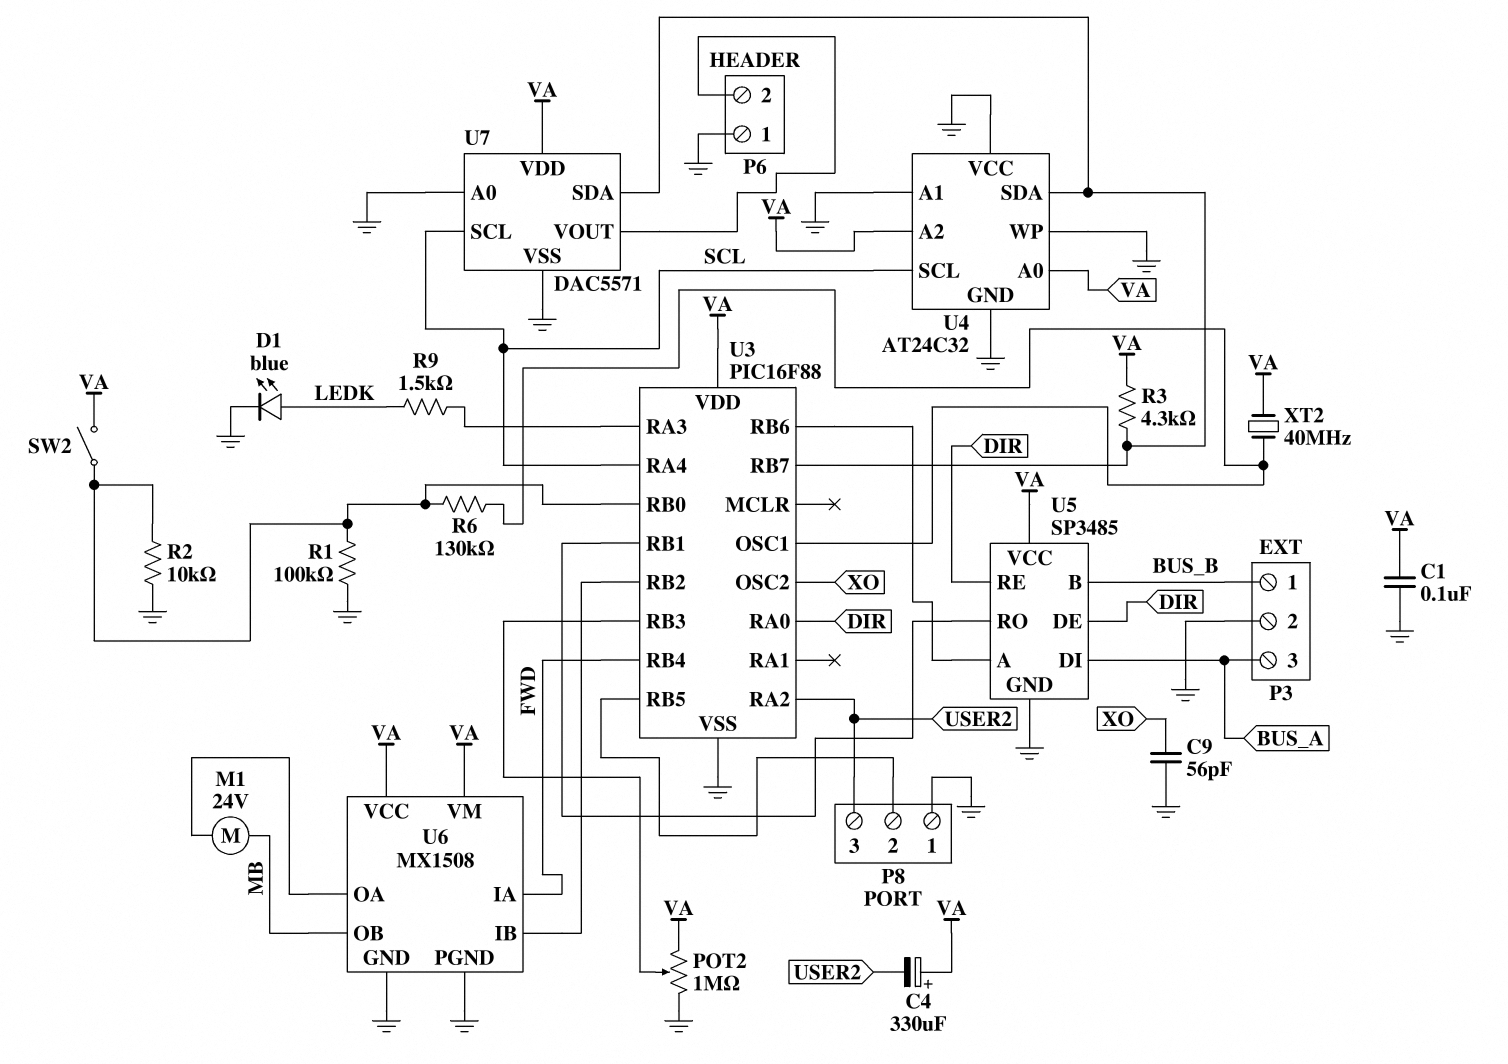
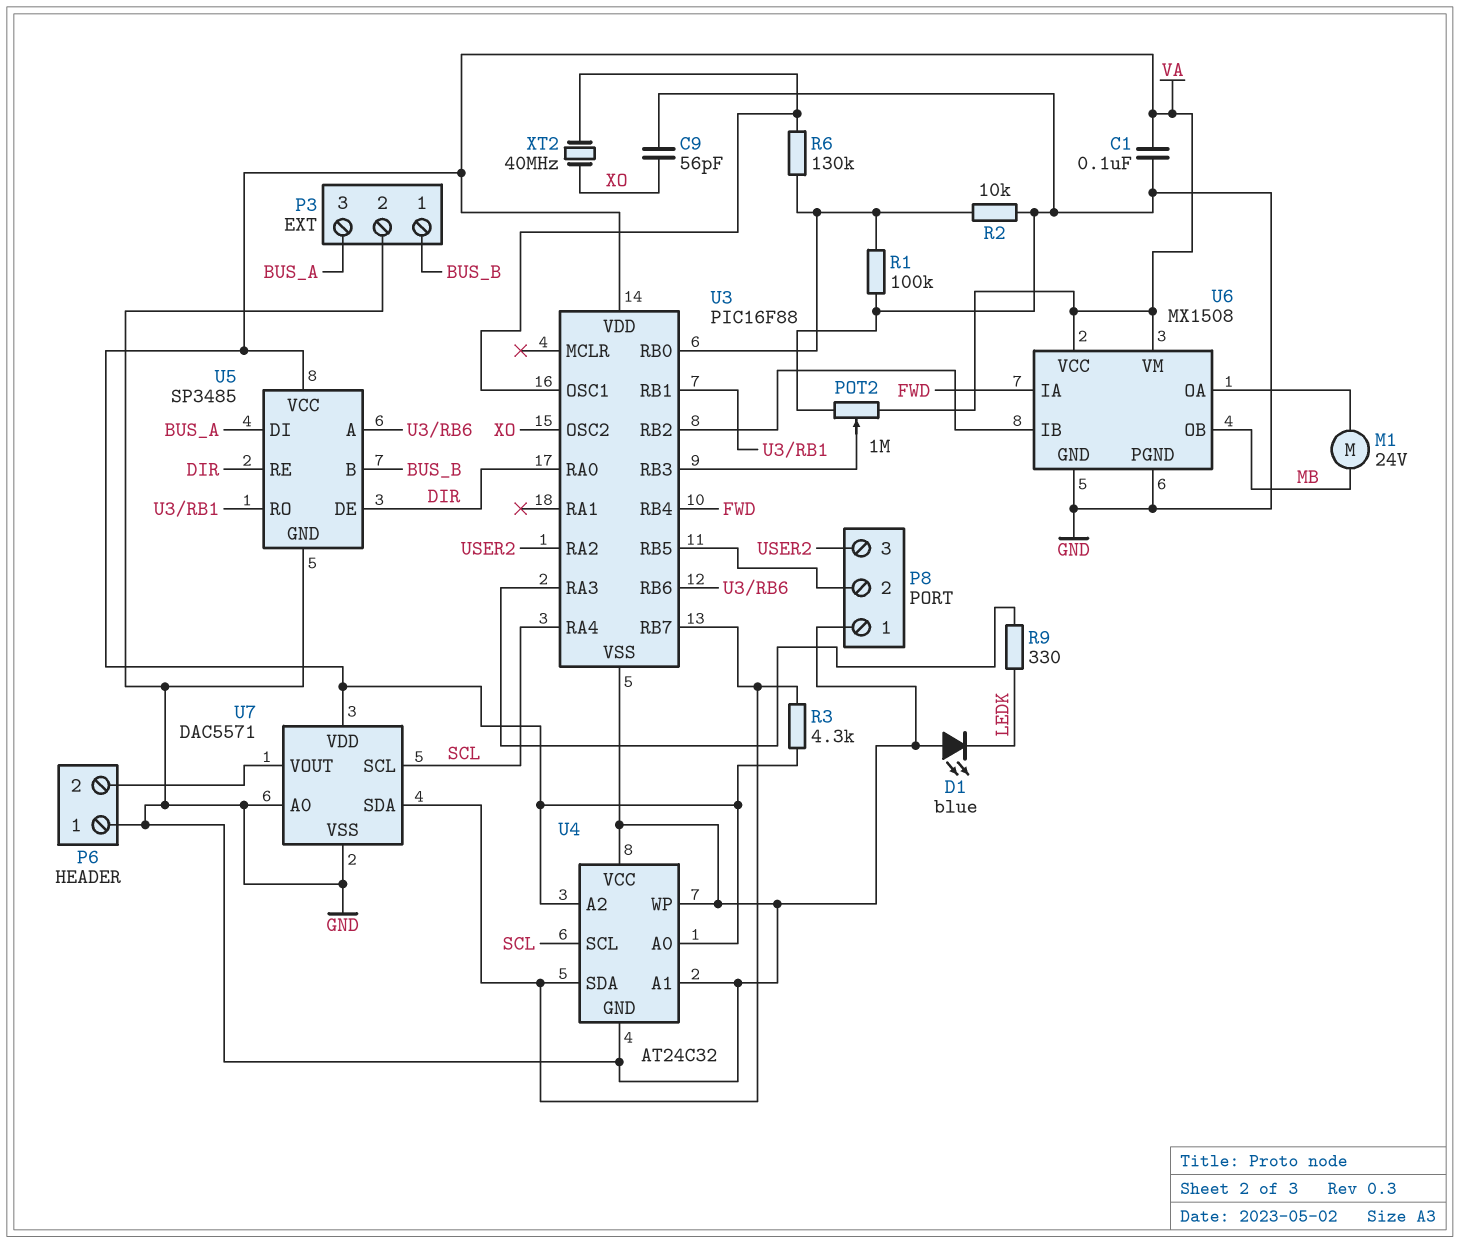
C4: 330uF (plus VA, minus USER2) -> none
D1: LED blue (A LEDK, K GND) -> LED blue (A GND, K LEDK)
R9: 1.5k (LEDK, U3/RA3) -> 330 (LEDK, U3/RA3)
SW2: switch (U3/RB0, VA) -> none
XT2: 40MHz (U3/OSC1, VA) -> 40MHz (U3/OSC1, XO)

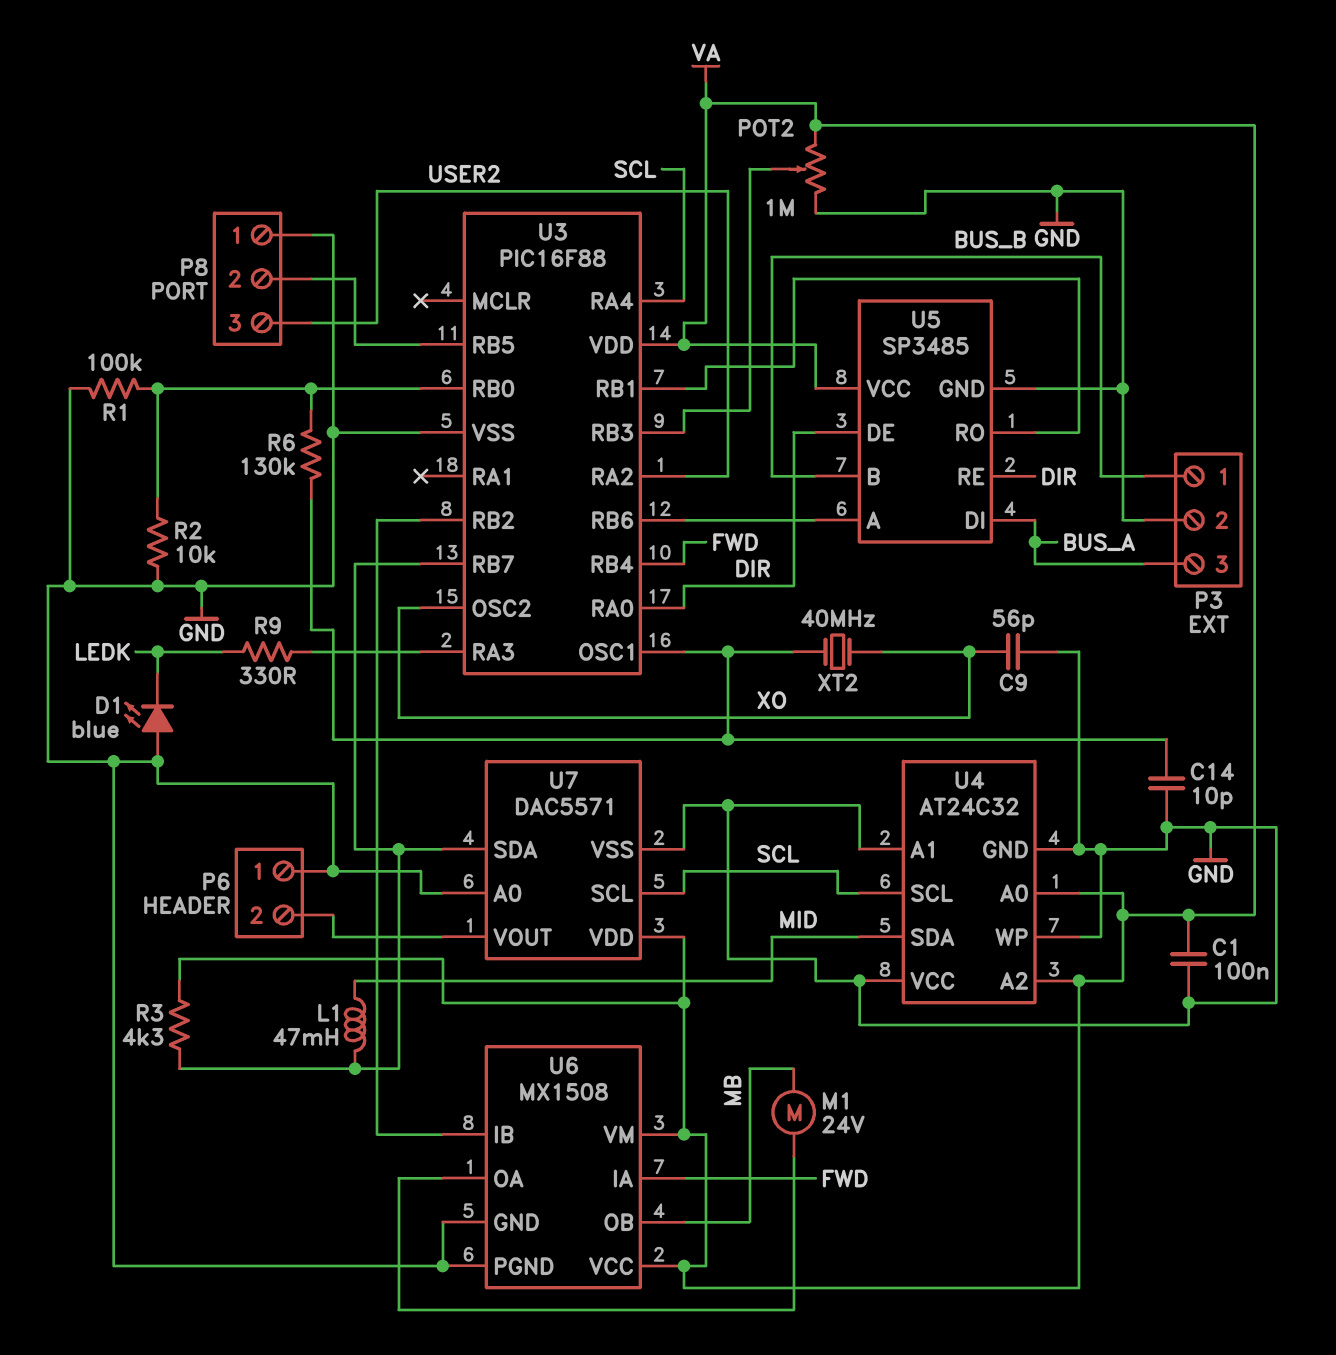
C14: none -> 10pF (GND, U3/OSC1)
L1: none -> 47mH (MID, U3/RB7)
U4 pin SDA: U3/RB7 -> MID

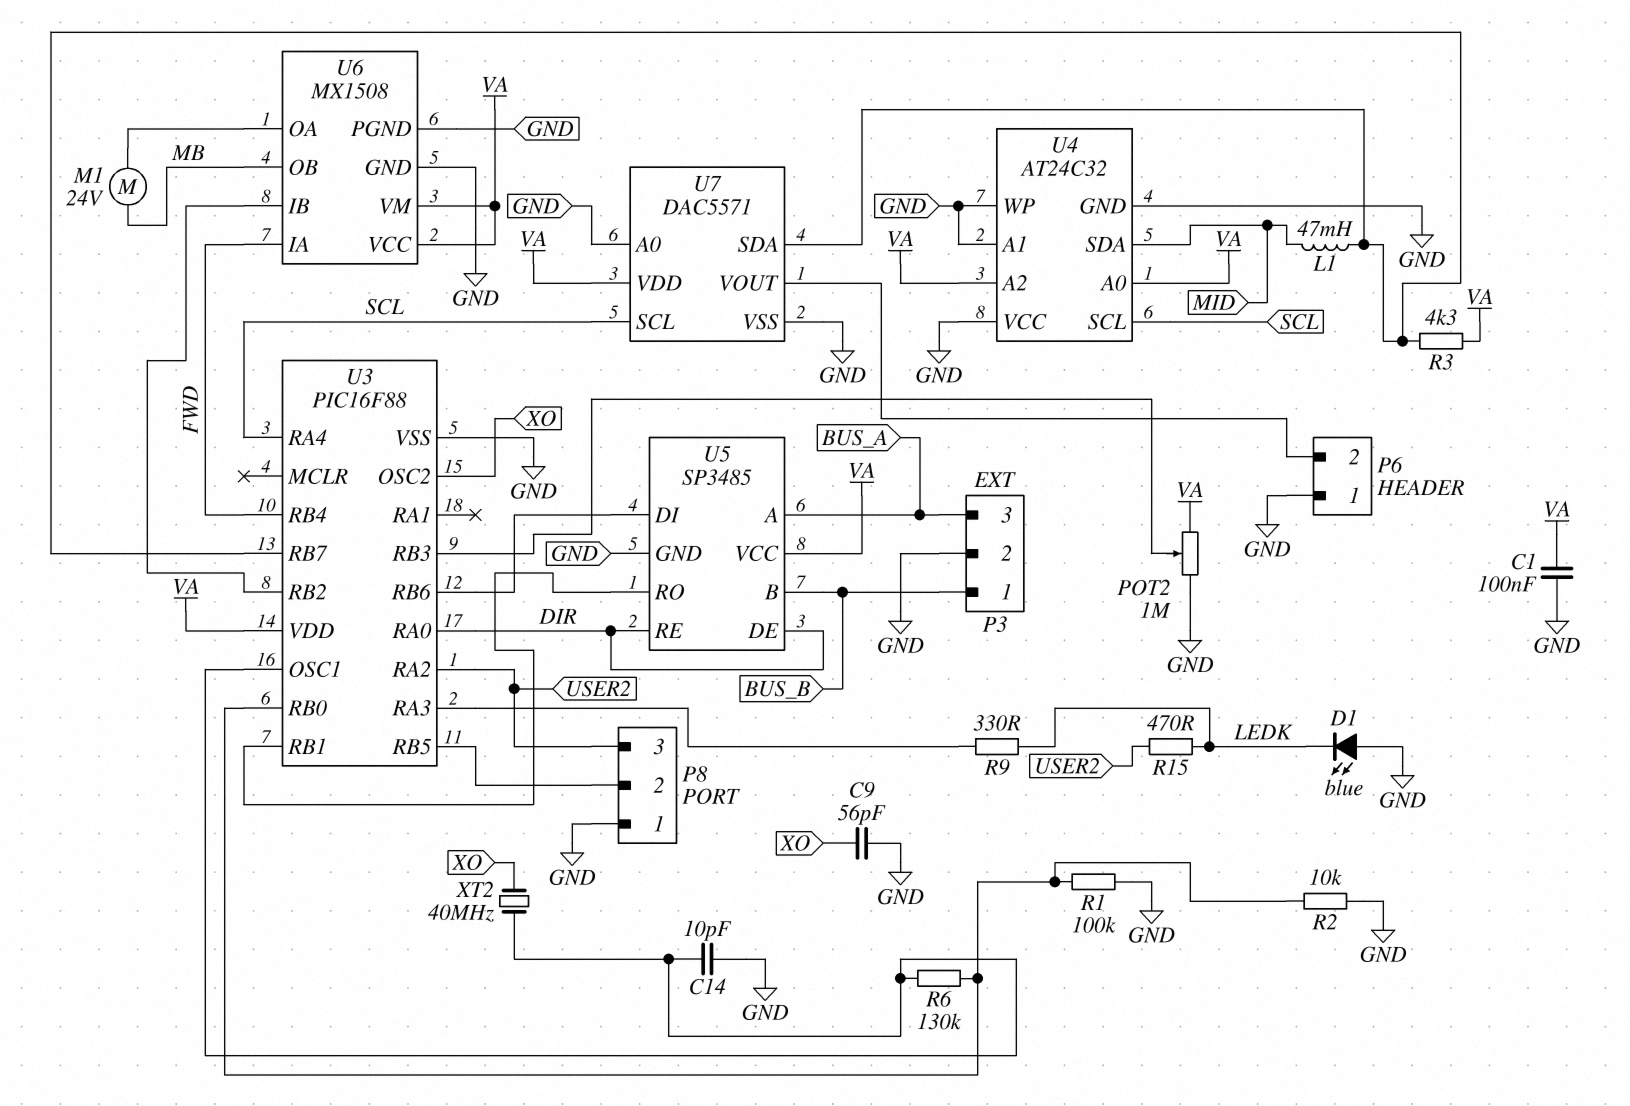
R15: none -> 470 (LEDK, USER2)
U5 pin A: U3/RB6 -> BUS_A
U5 pin DI: BUS_A -> U3/RB6

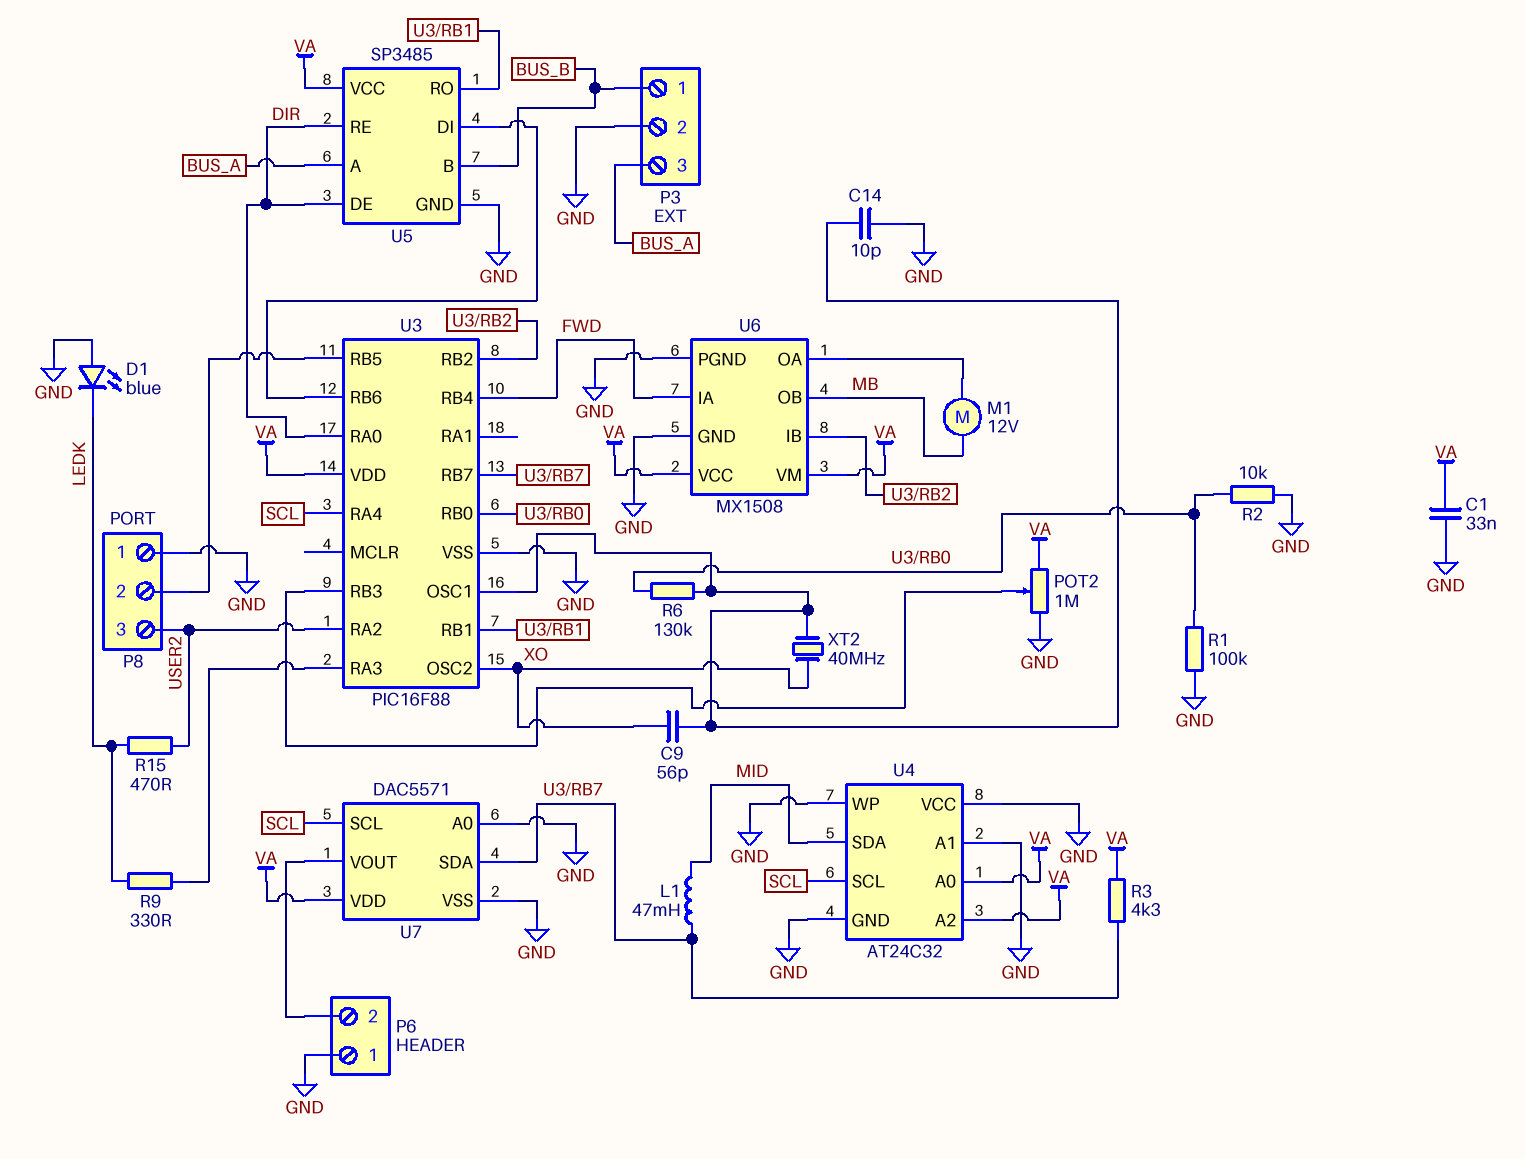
C1: 100nF (GND, VA) -> 33nF (GND, VA)
C9: 56pF (GND, XO) -> 56pF (U3/OSC1, XO)
M1: motor 24V (MB, U6/OA) -> motor 12V (MB, U6/OA)

